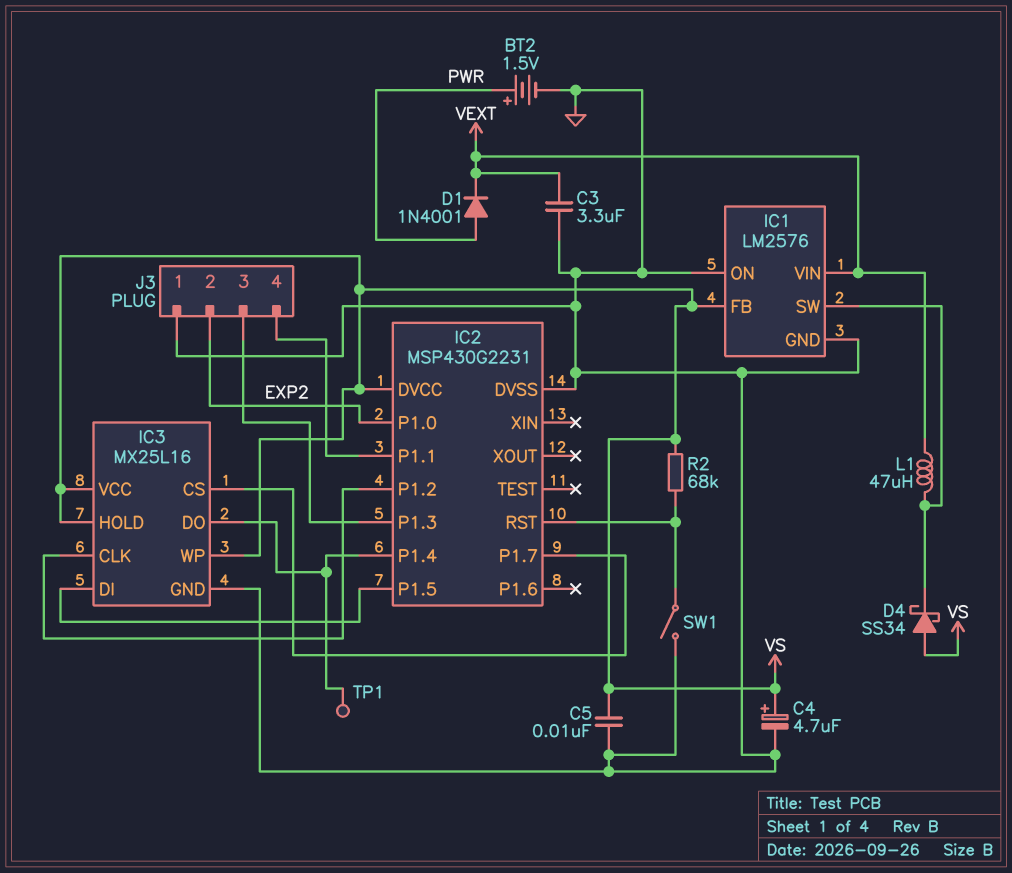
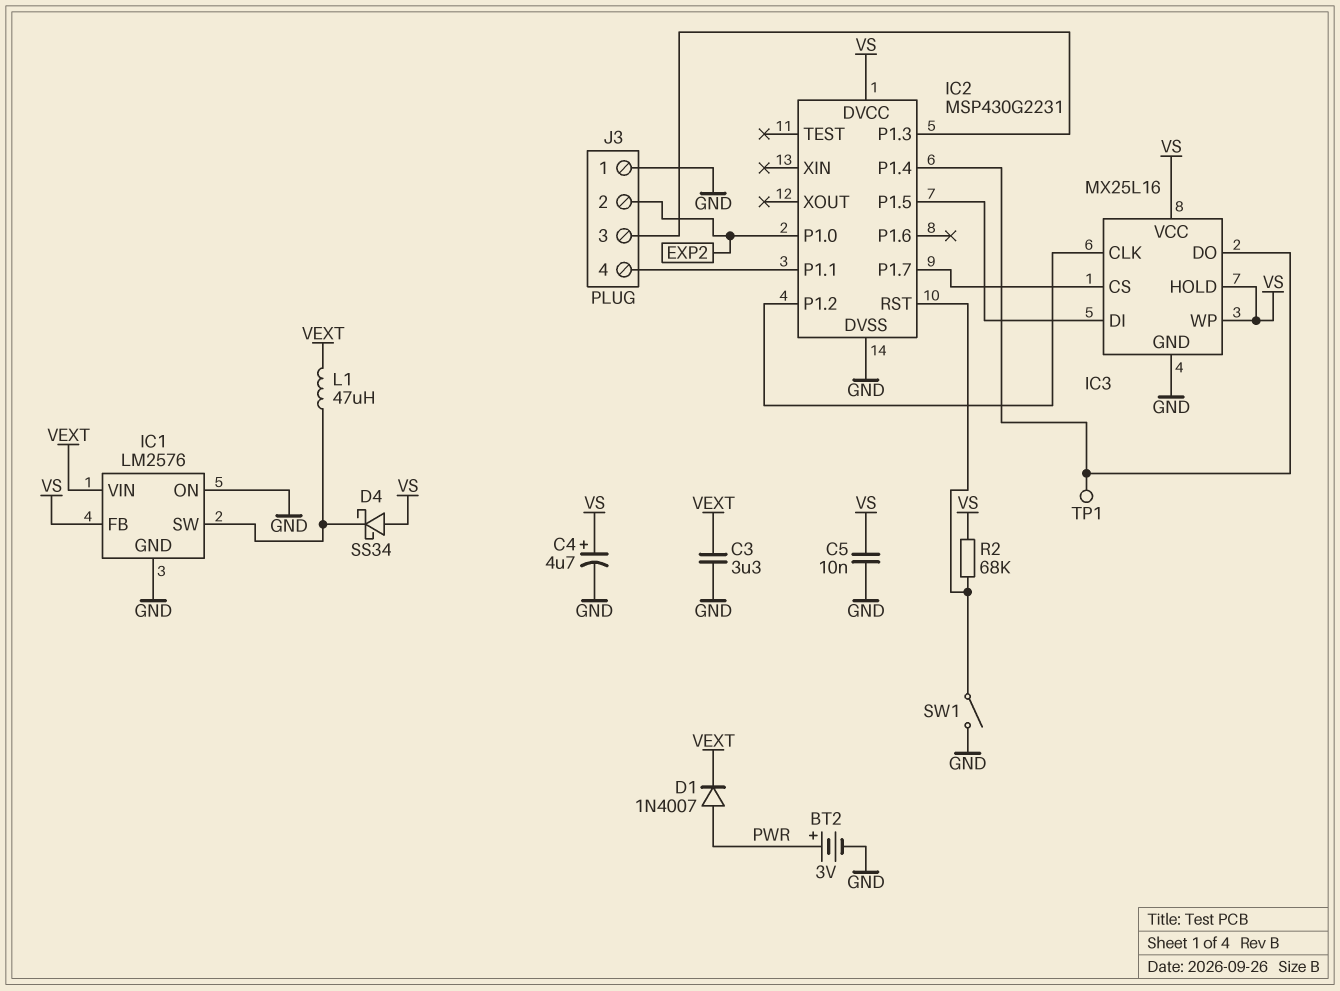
BT2: 1.5V (plus PWR, minus GND) -> 3V (plus PWR, minus GND)
D1: diode 1N4001 (A PWR, K VEXT) -> diode 1N4007 (A PWR, K VEXT)

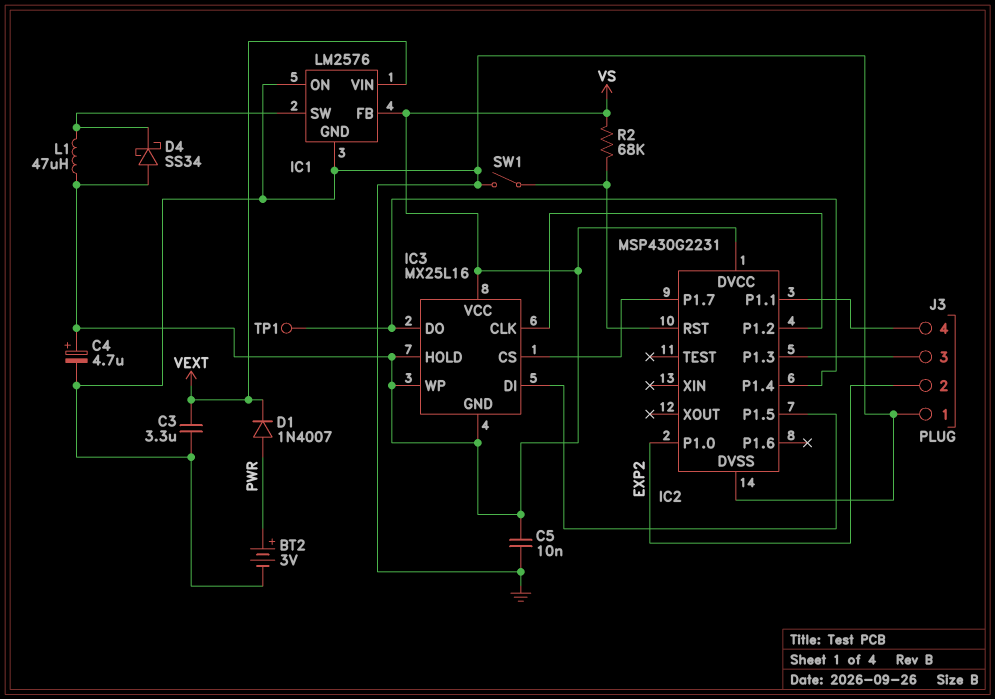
IC3 pin GND: GND -> VS
L1: 47uH (IC1/SW, VEXT) -> 47uH (IC1/SW, VS)

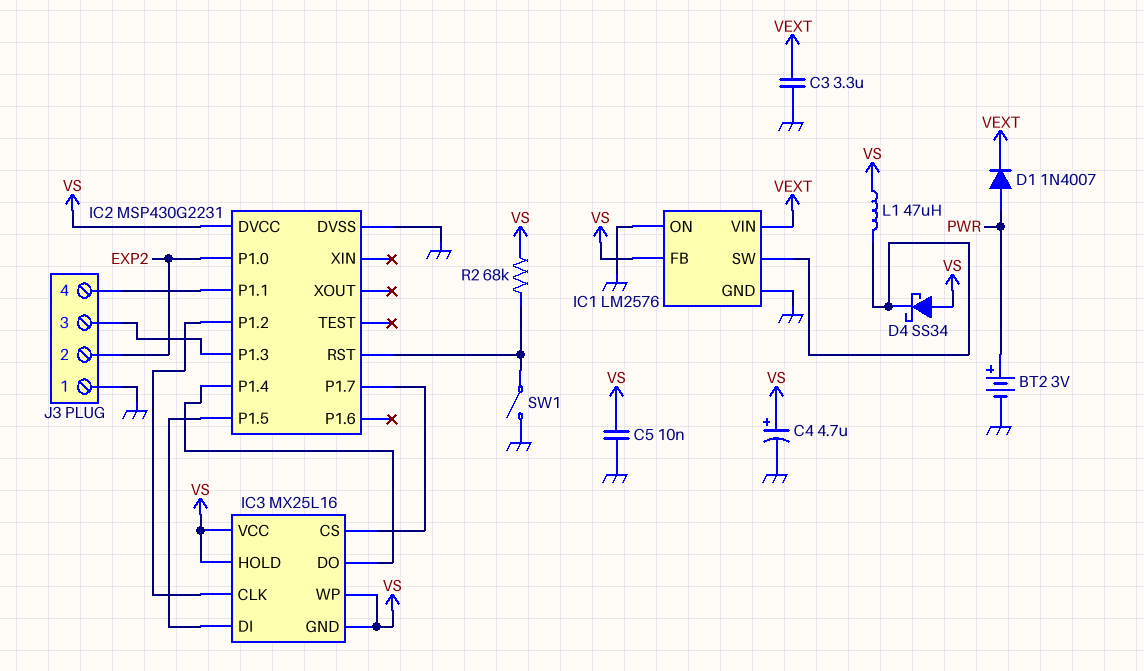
TP1: test point (IC2/P1.4) -> none

